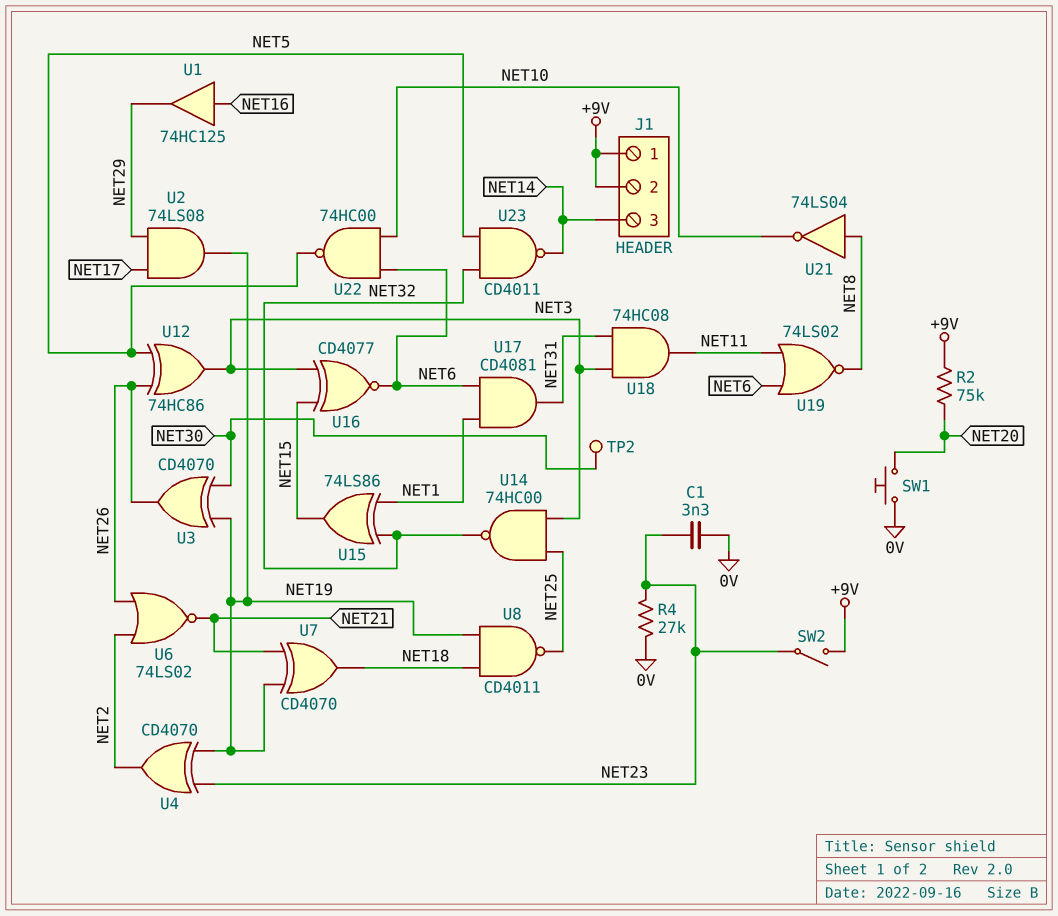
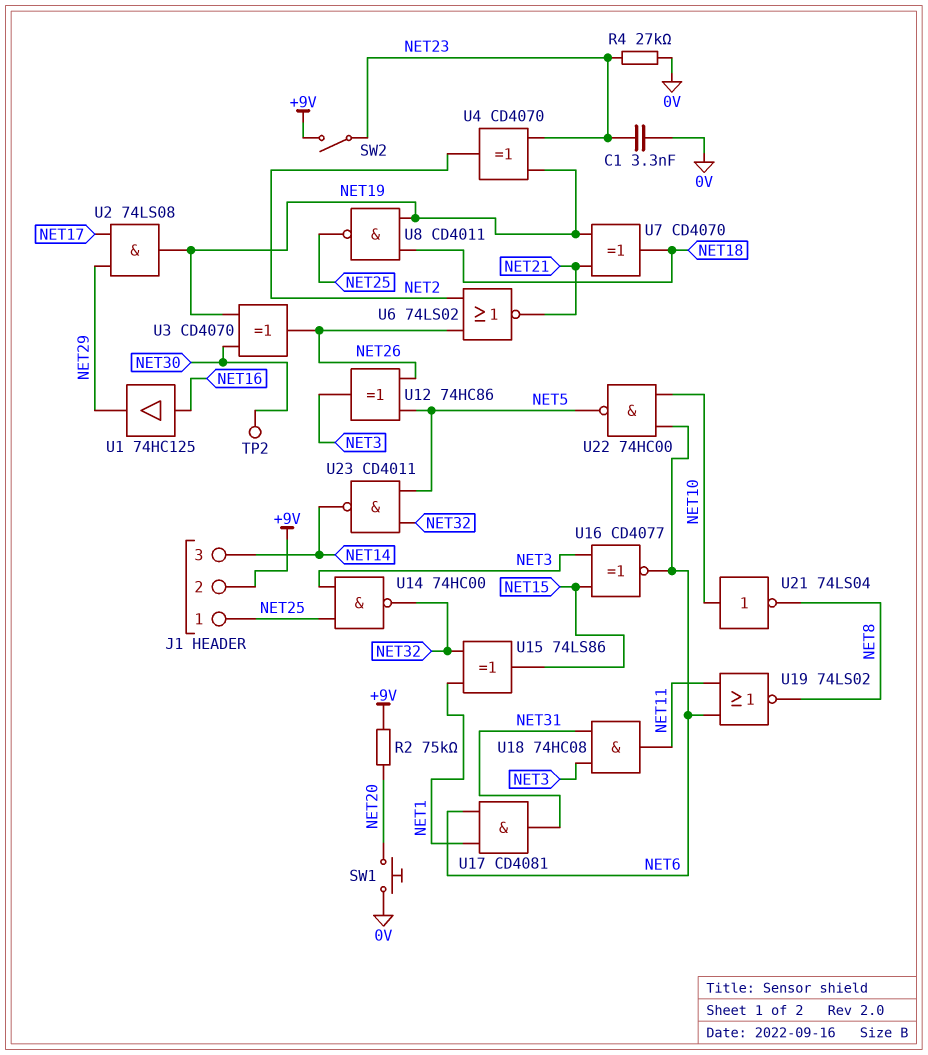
J1 pin 1: +9V -> NET25
U21: NOT 74LS04 (in NET8, out NET10) -> NOT 74LS04 (in NET10, out NET8)

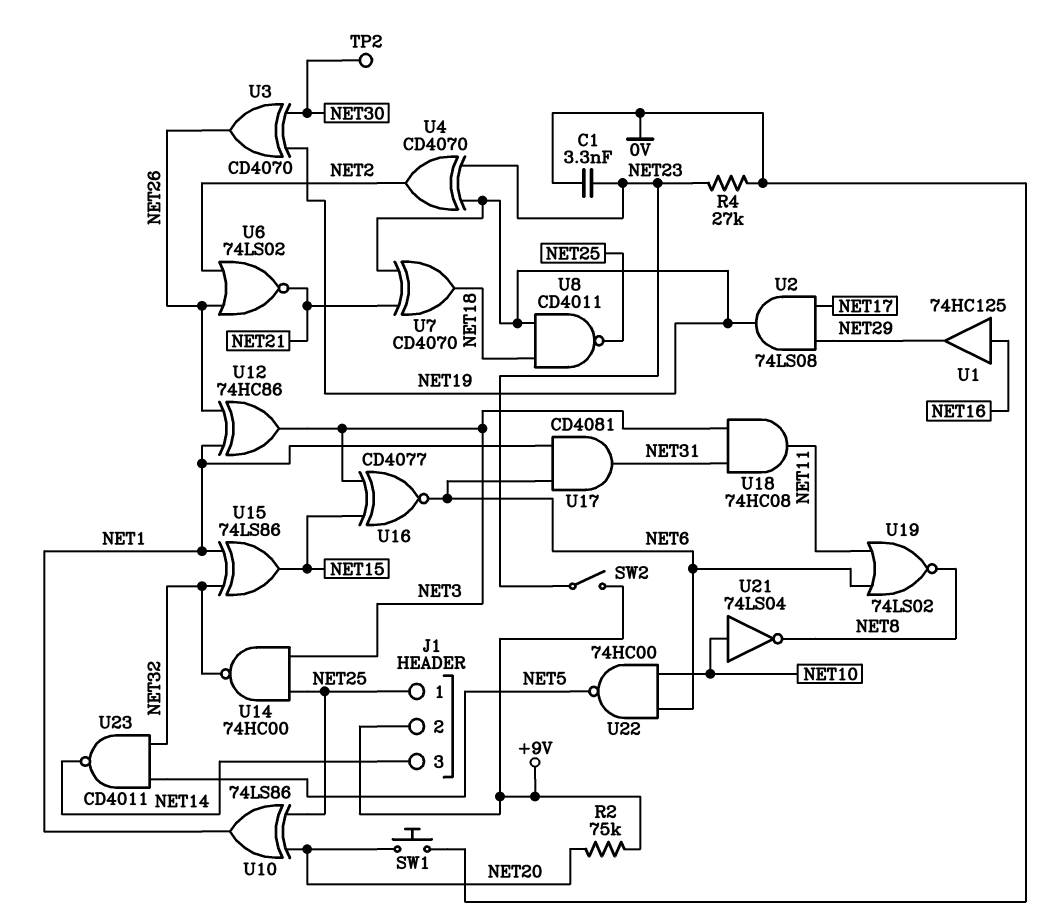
U10: none -> XOR 74LS86 (in NET20, in NET25, out NET1)
U12: XOR 74HC86 (in NET5, in NET26, out NET3) -> XOR 74HC86 (in NET1, in NET26, out NET3)

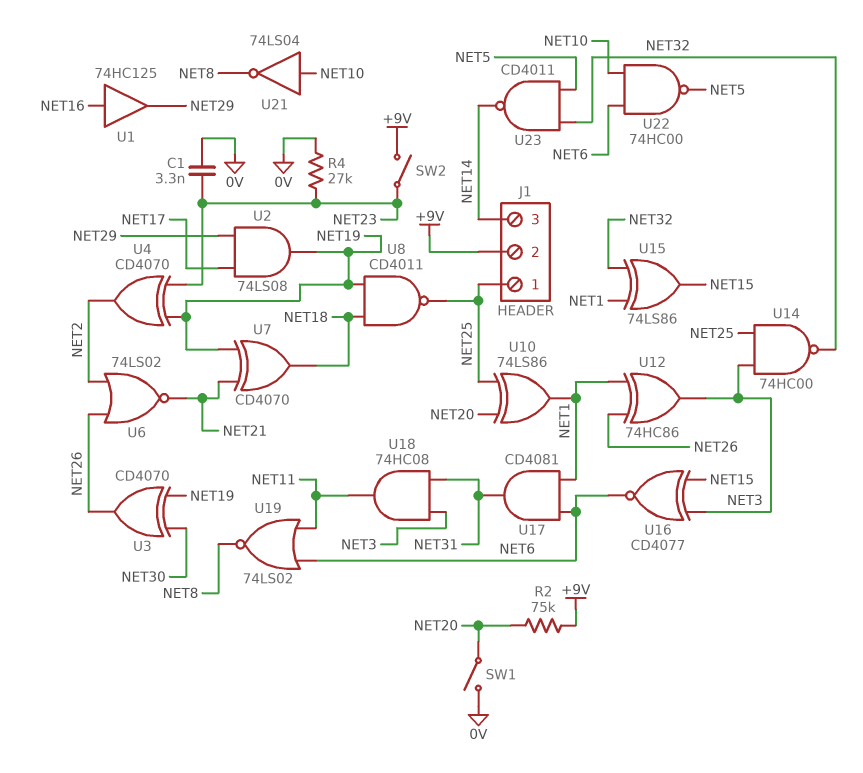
SW1: button (0V, NET20) -> switch (0V, NET20)
TP2: test point (NET30) -> none

